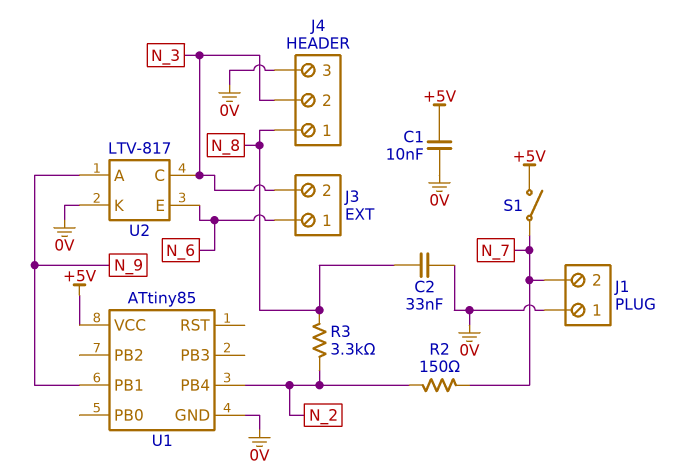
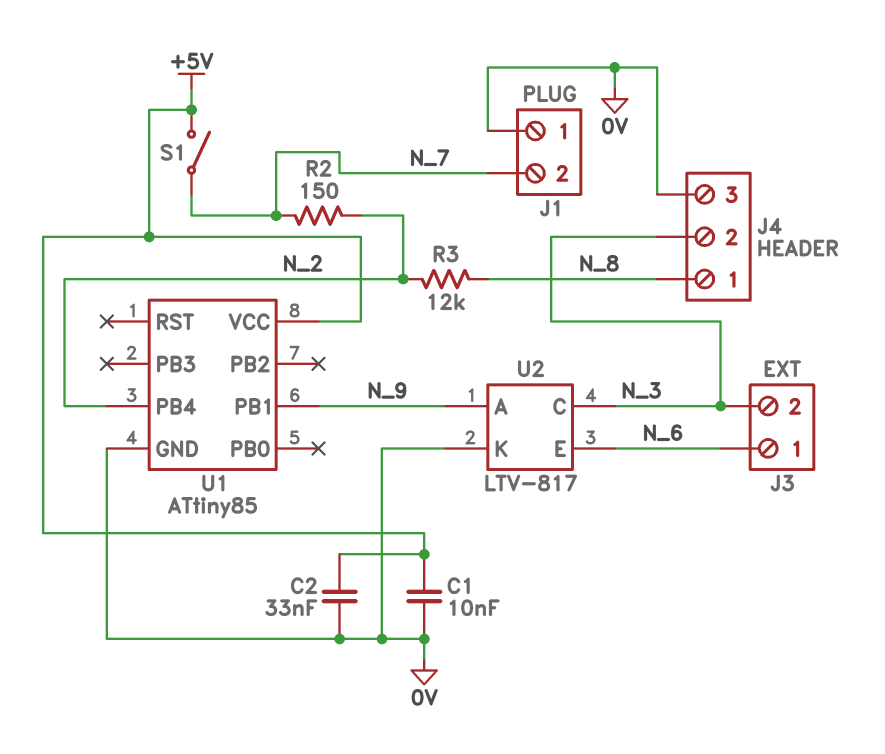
C2: 33nF (0V, N_8) -> 33nF (+5V, 0V)
R3: 3.3k (N_2, N_8) -> 12k (N_2, N_8)

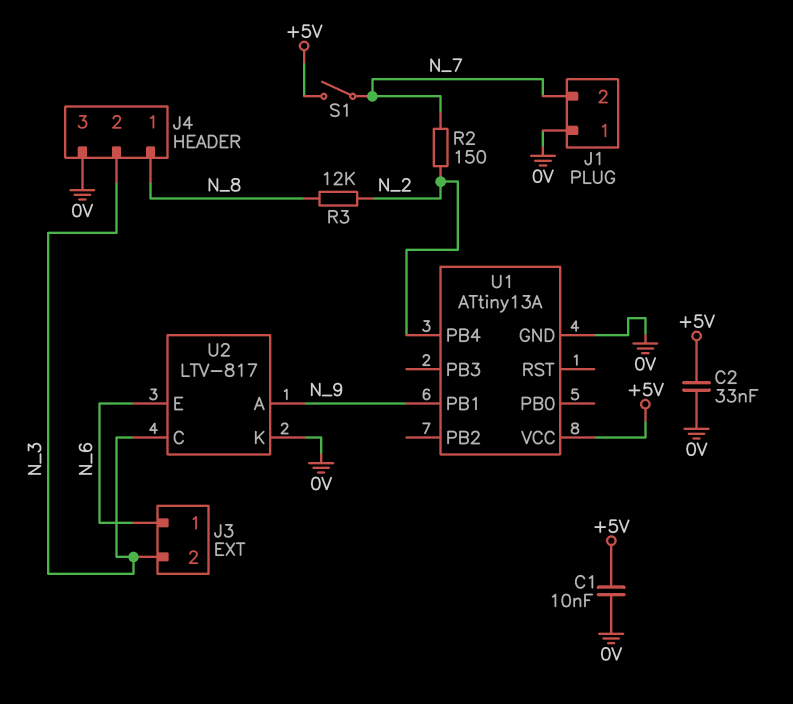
U1: ATtiny85 -> ATtiny13A

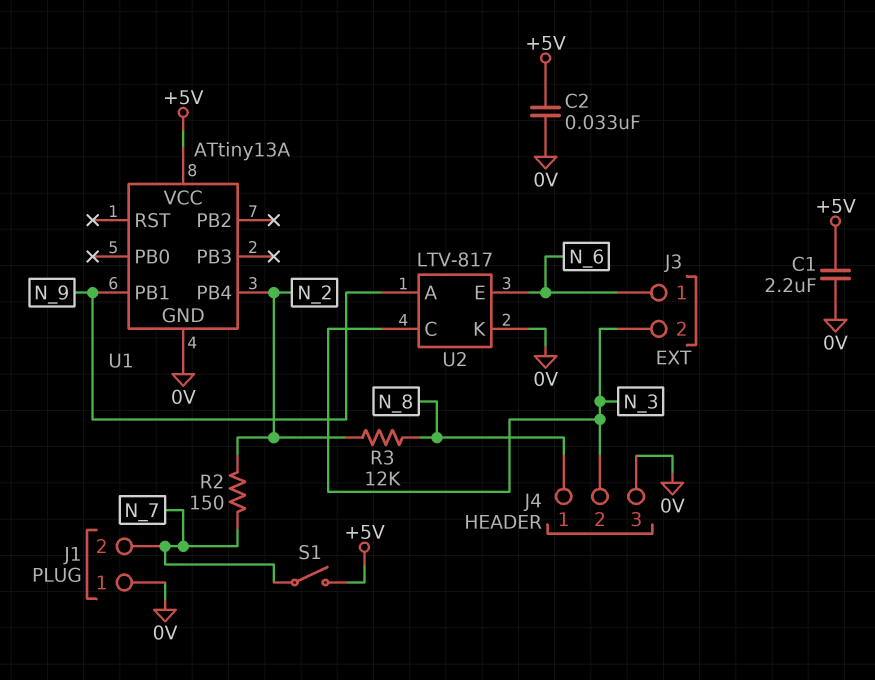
C1: 10nF (+5V, 0V) -> 2.2uF (+5V, 0V)

